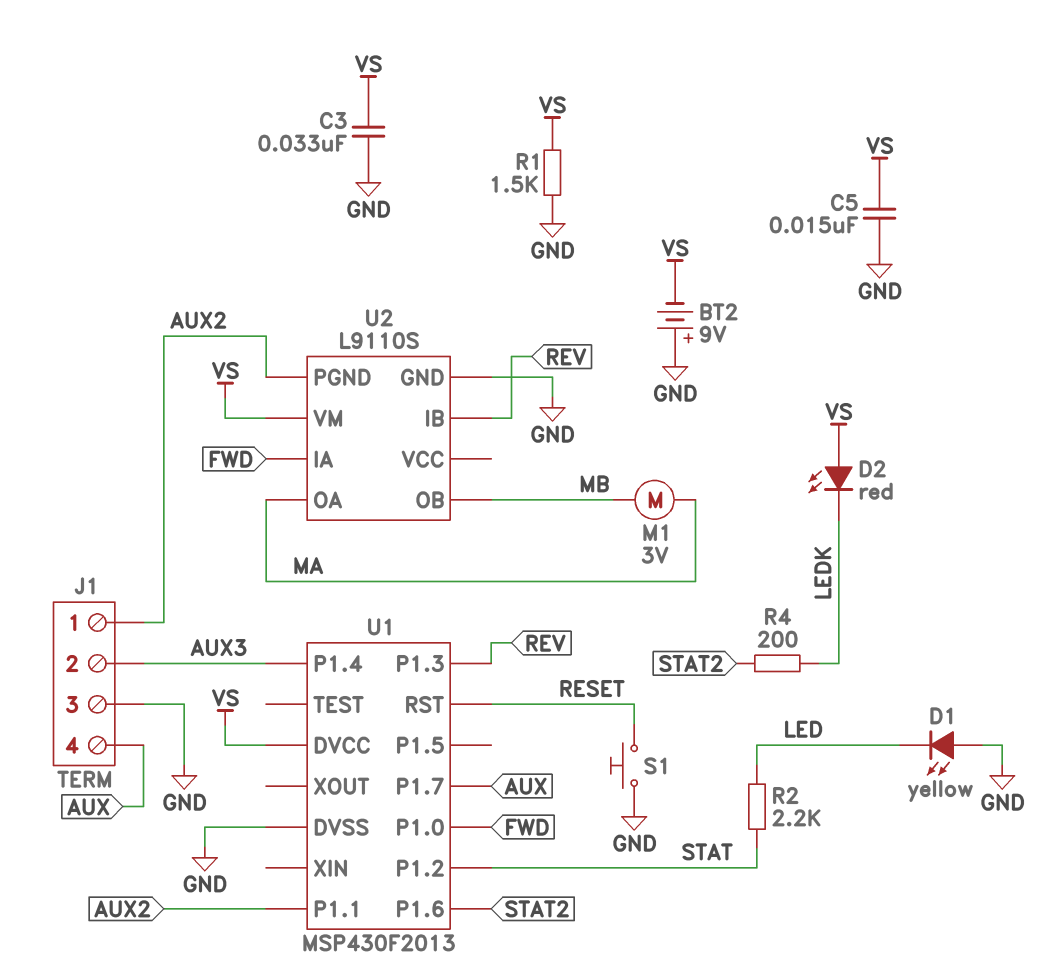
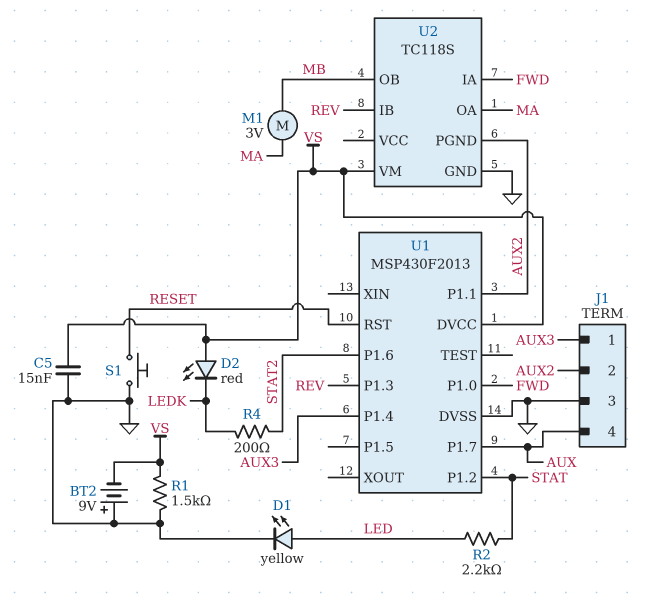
C3: 33nF (GND, VS) -> none
D1: LED yellow (A GND, K LED) -> LED yellow (A LED, K GND)
J1 pin 1: AUX2 -> AUX3
J1 pin 2: AUX3 -> AUX2
U2: L9110S -> TC118S

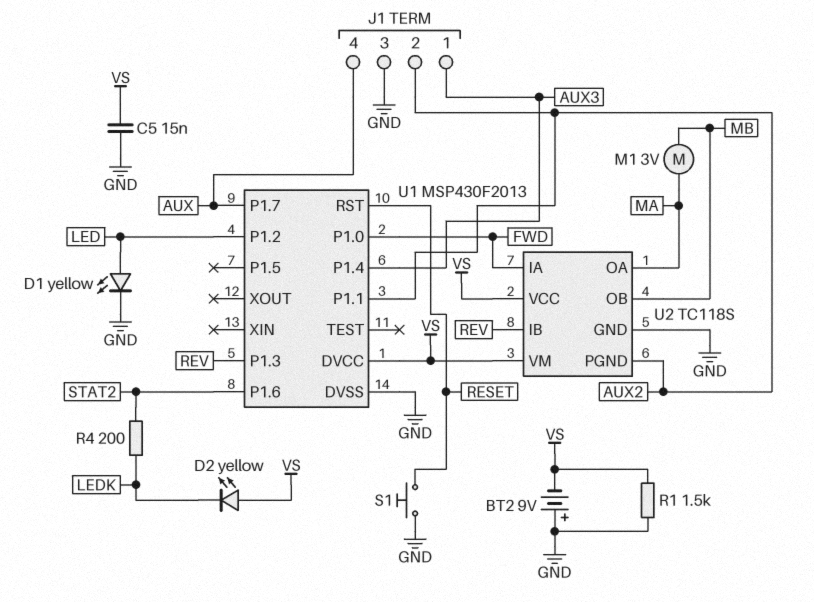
D2: LED red (A VS, K LEDK) -> LED yellow (A VS, K LEDK)
R2: 2.2k (LED, STAT) -> none
U1 pin P1.2: STAT -> LED
U2 pin VCC: none -> VS

